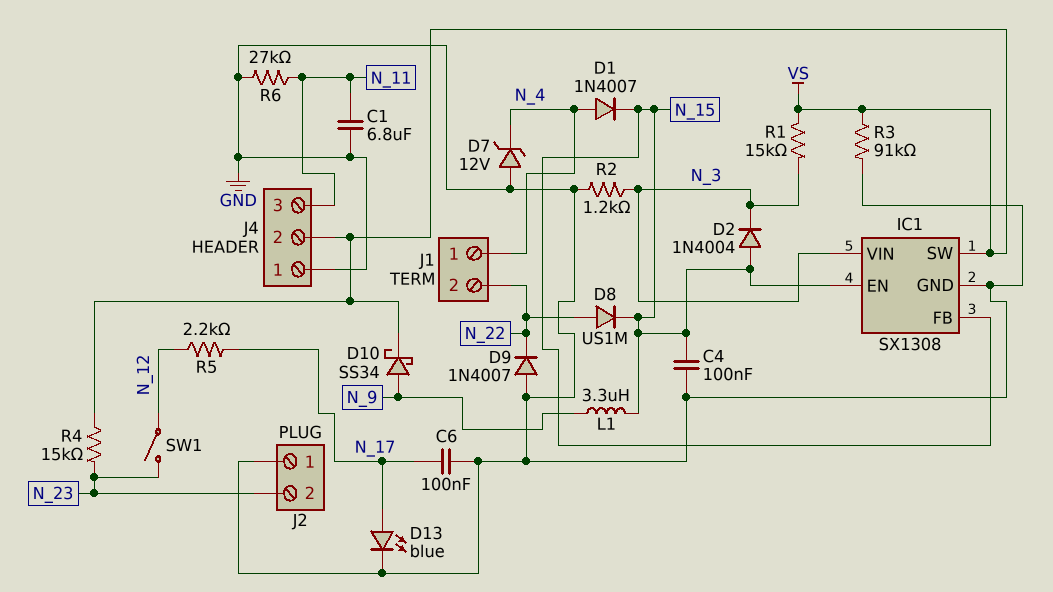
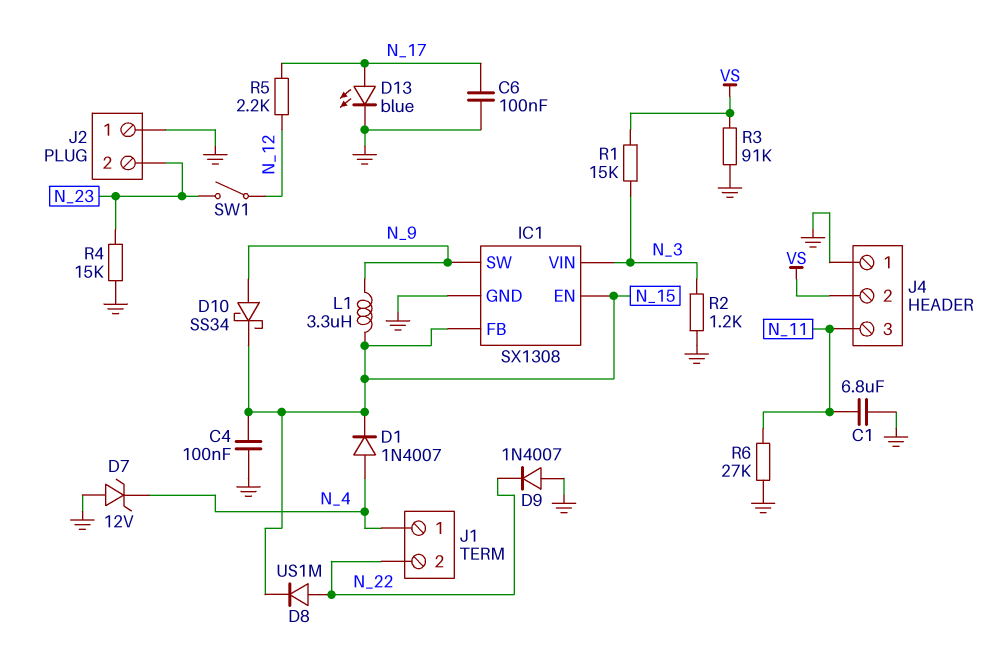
D2: diode 1N4004 (A N_15, K N_3) -> none
D10: schottky SS34 (A N_9, K VS) -> schottky SS34 (A N_9, K N_15)
IC1 pin SW: VS -> N_9
R4: 15k (N_23, VS) -> 15k (GND, N_23)

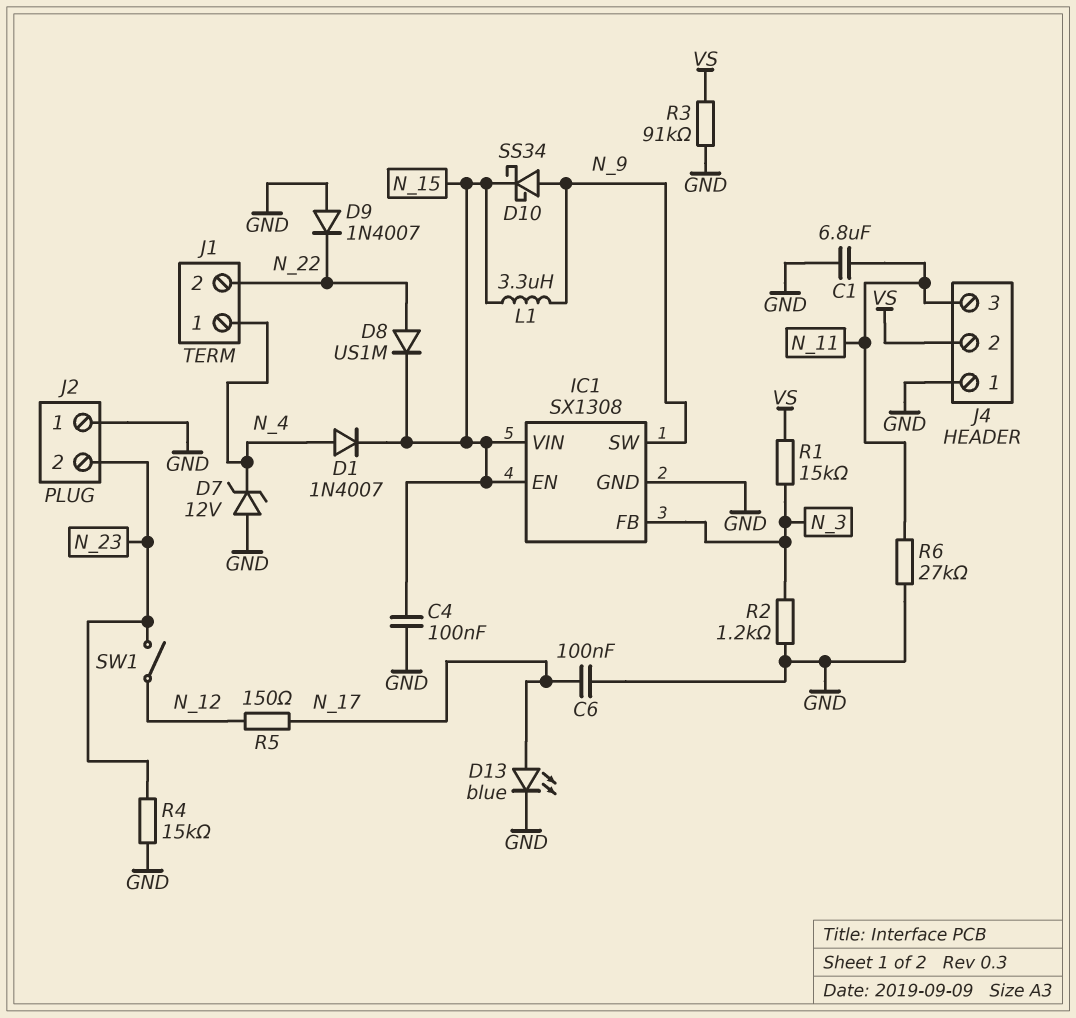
IC1 pin FB: N_15 -> N_3
IC1 pin VIN: N_3 -> N_15
R5: 2.2k (N_12, N_17) -> 150 (N_12, N_17)

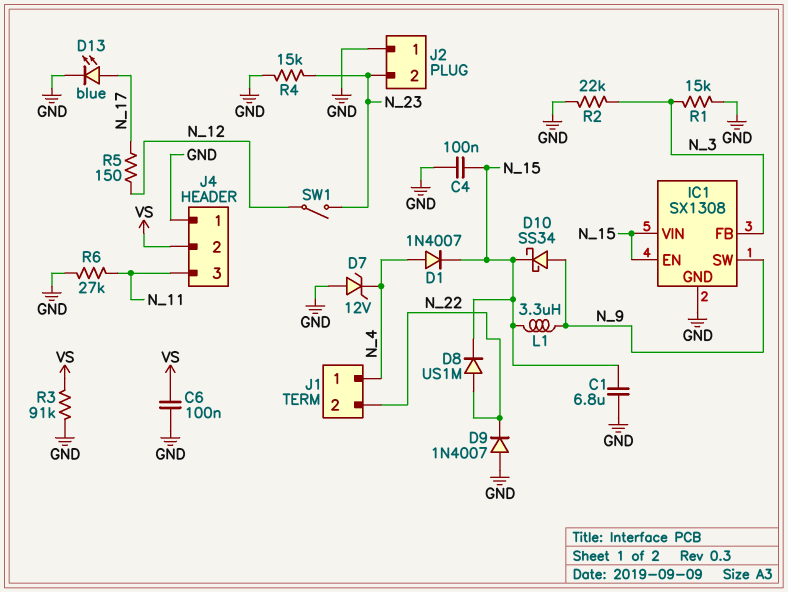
C1: 6.8uF (GND, N_11) -> 6.8uF (GND, N_15)
C6: 100nF (GND, N_17) -> 100nF (GND, VS)
R1: 15k (N_3, VS) -> 15k (GND, N_3)
R2: 1.2k (GND, N_3) -> 22k (GND, N_3)

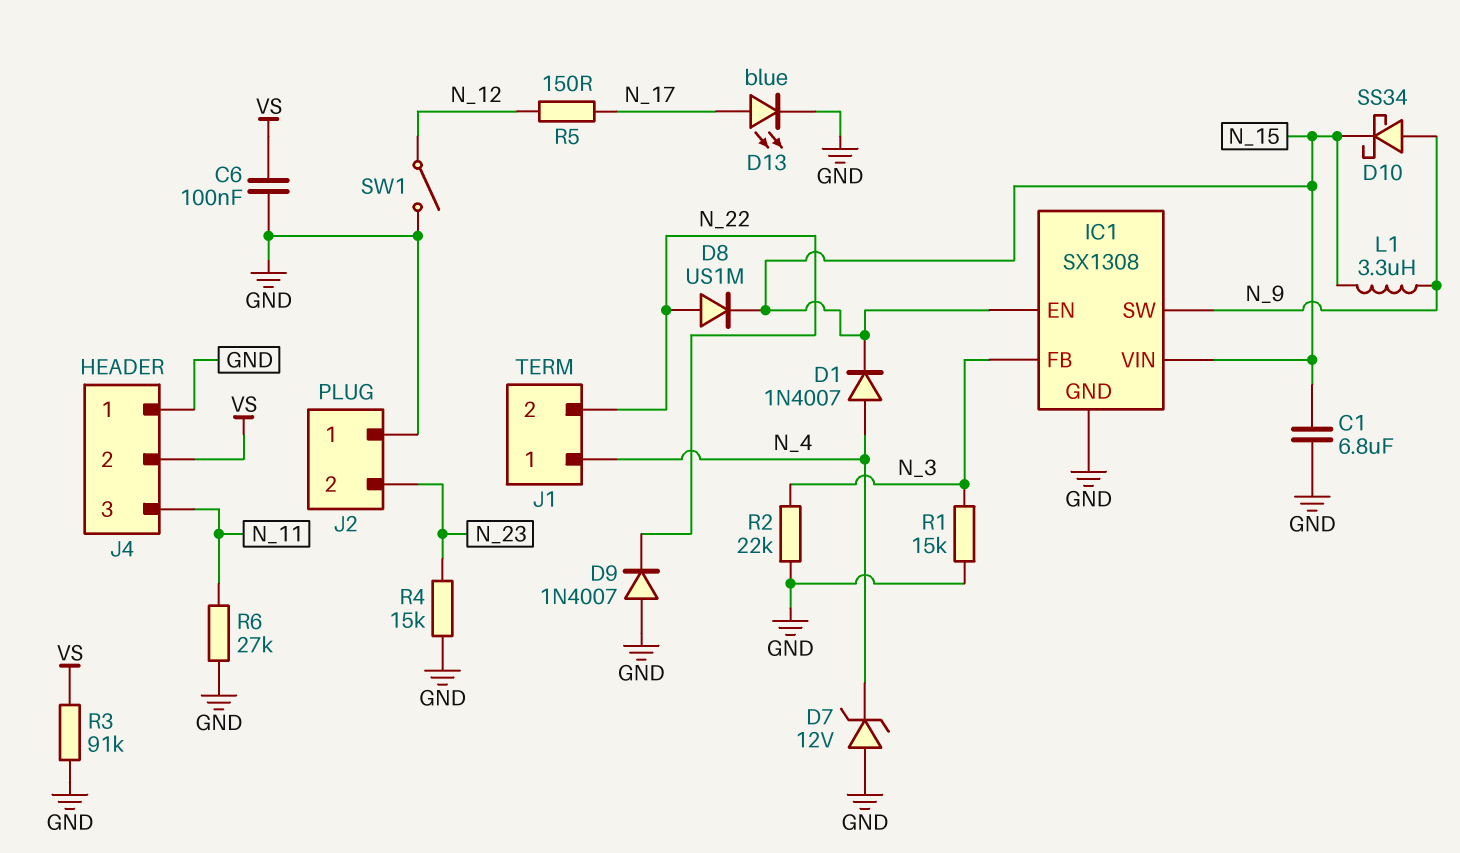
C4: 100nF (GND, N_15) -> none
SW1: switch (N_12, N_23) -> switch (GND, N_12)

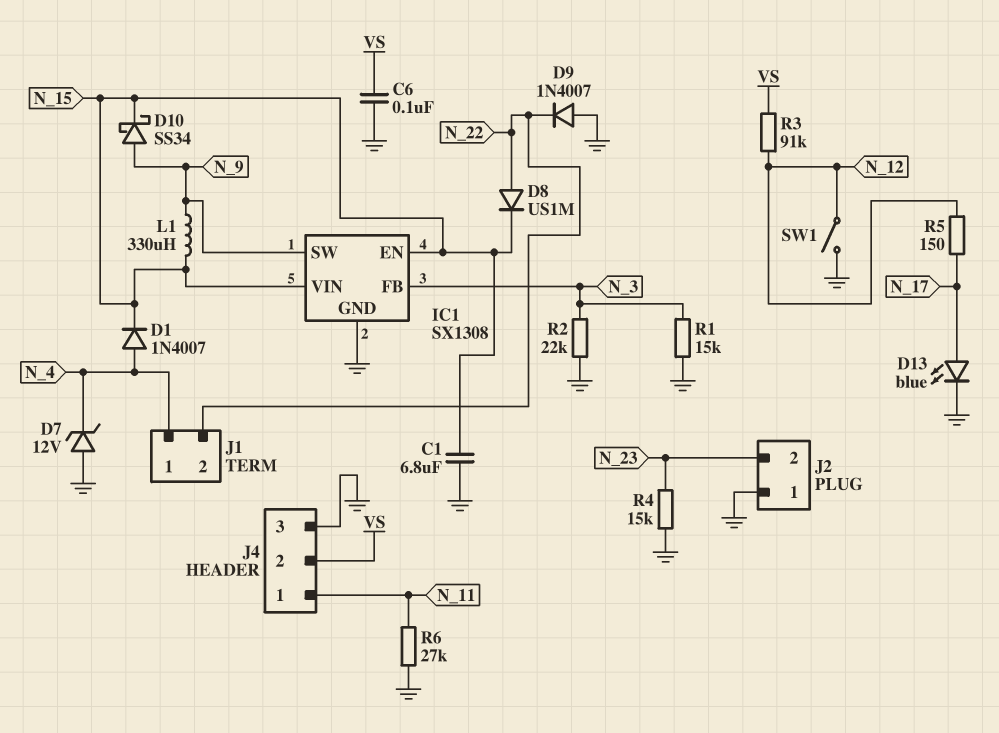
J4 pin 1: GND -> N_11
J4 pin 3: N_11 -> GND
L1: 3.3uH (N_9, N_15) -> 330uH (N_9, N_15)
R3: 91k (GND, VS) -> 91k (N_12, VS)

